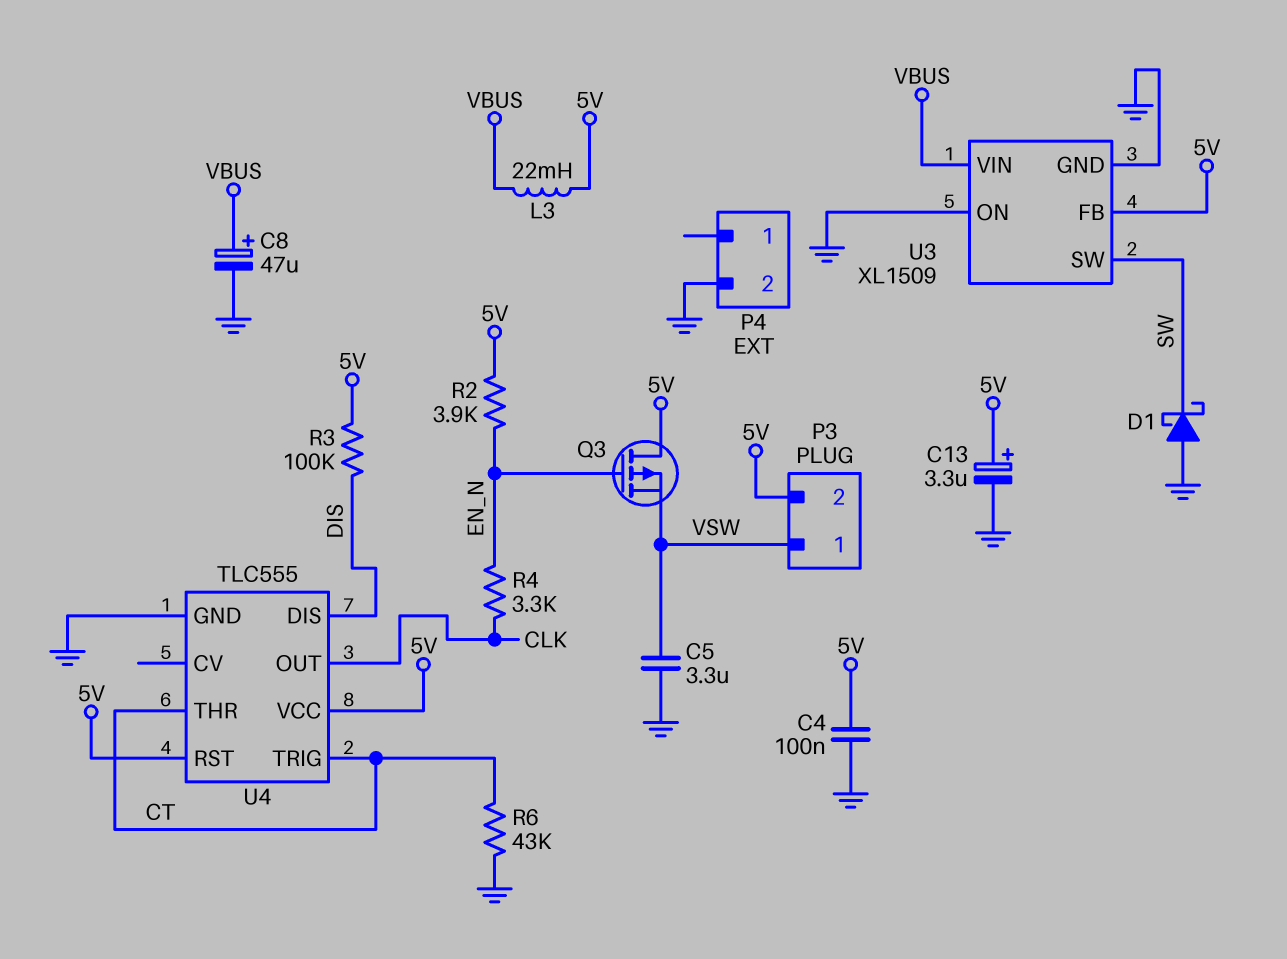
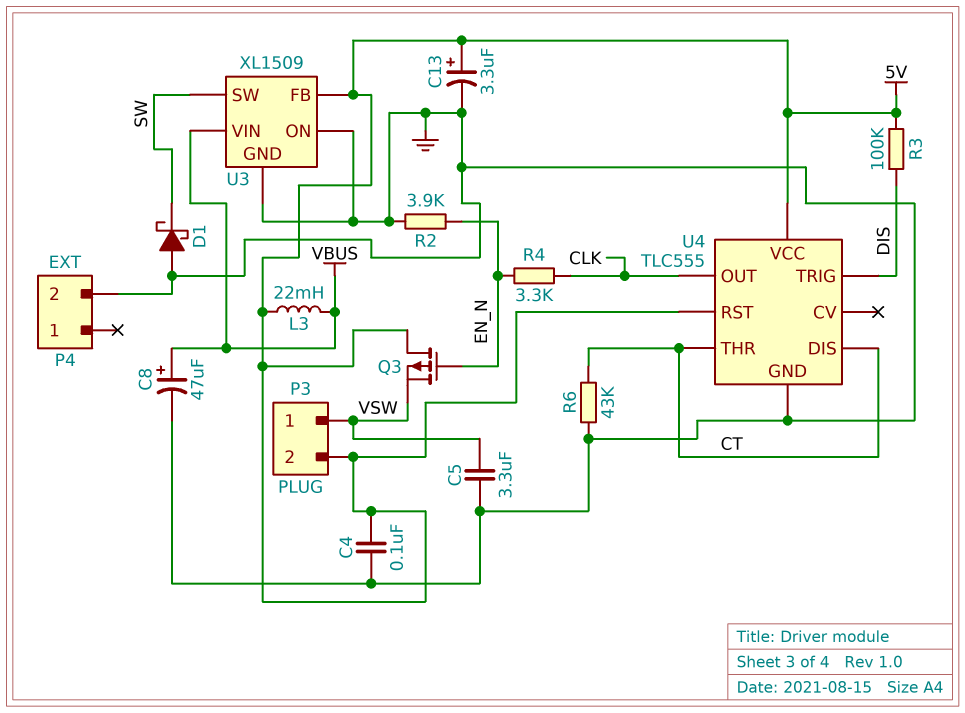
R2: 3.9k (5V, EN_N) -> 3.9k (EN_N, GND)
U4 pin DIS: DIS -> CT
U4 pin TRIG: CT -> DIS

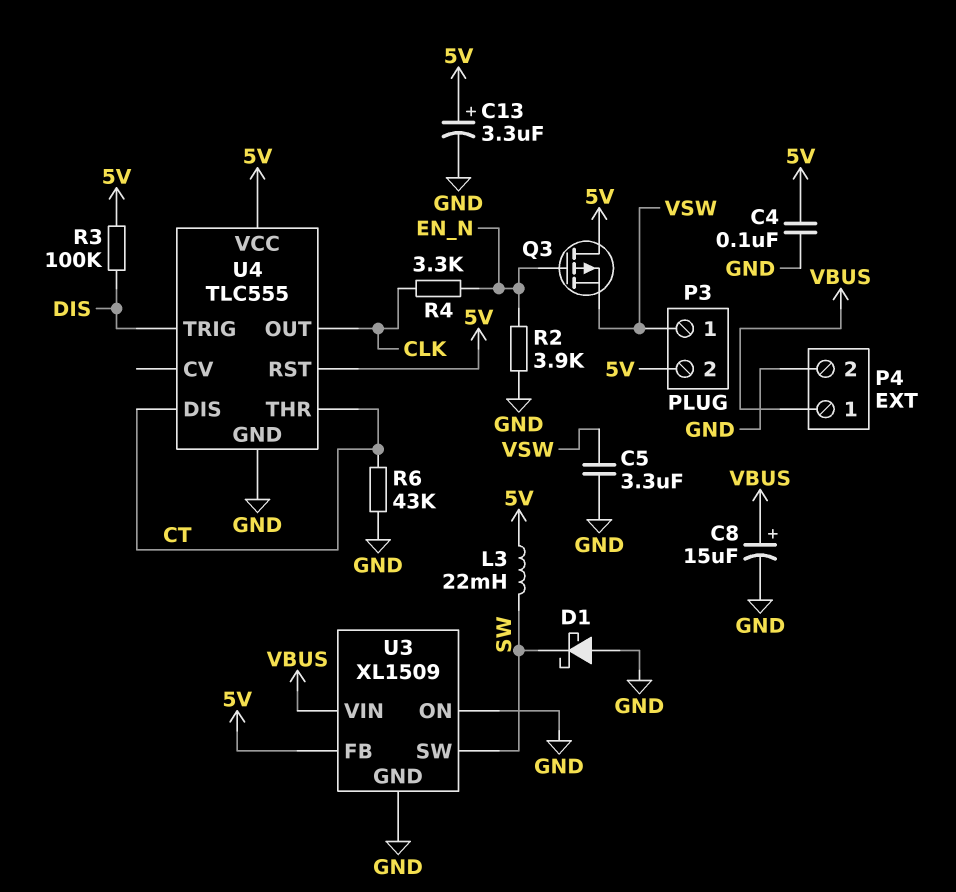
C8: 47uF (plus VBUS, minus GND) -> 15uF (plus VBUS, minus GND)
L3: 22mH (5V, VBUS) -> 22mH (5V, SW)
P4 pin 1: none -> VBUS

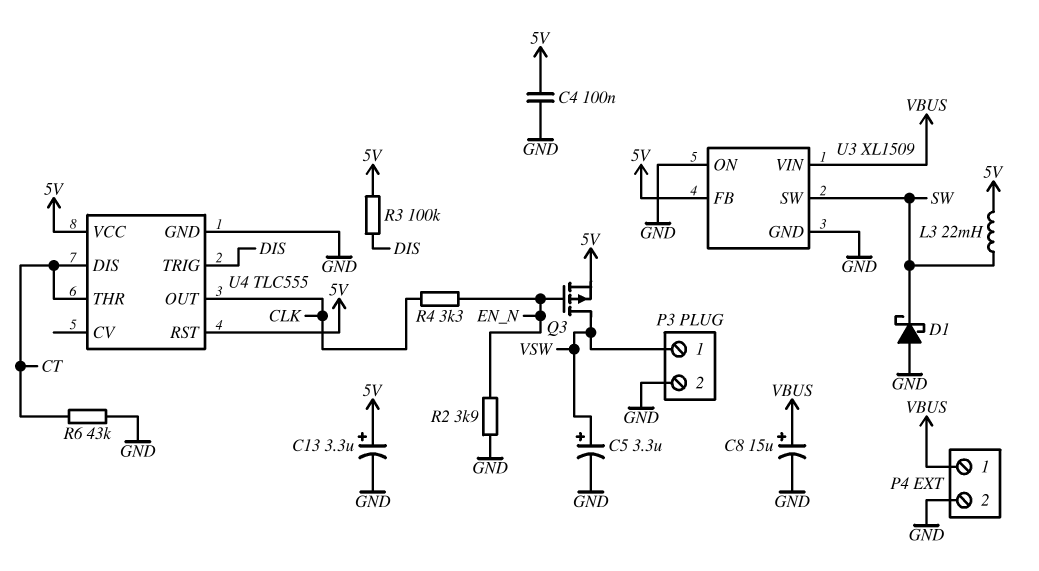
C5: 3.3uF (GND, VSW) -> 3.3uF (plus VSW, minus GND)
P3 pin 2: 5V -> GND
Q3: PMOS (G EN_N, D 5V, S VSW) -> PMOS (G EN_N, D VSW, S 5V)

